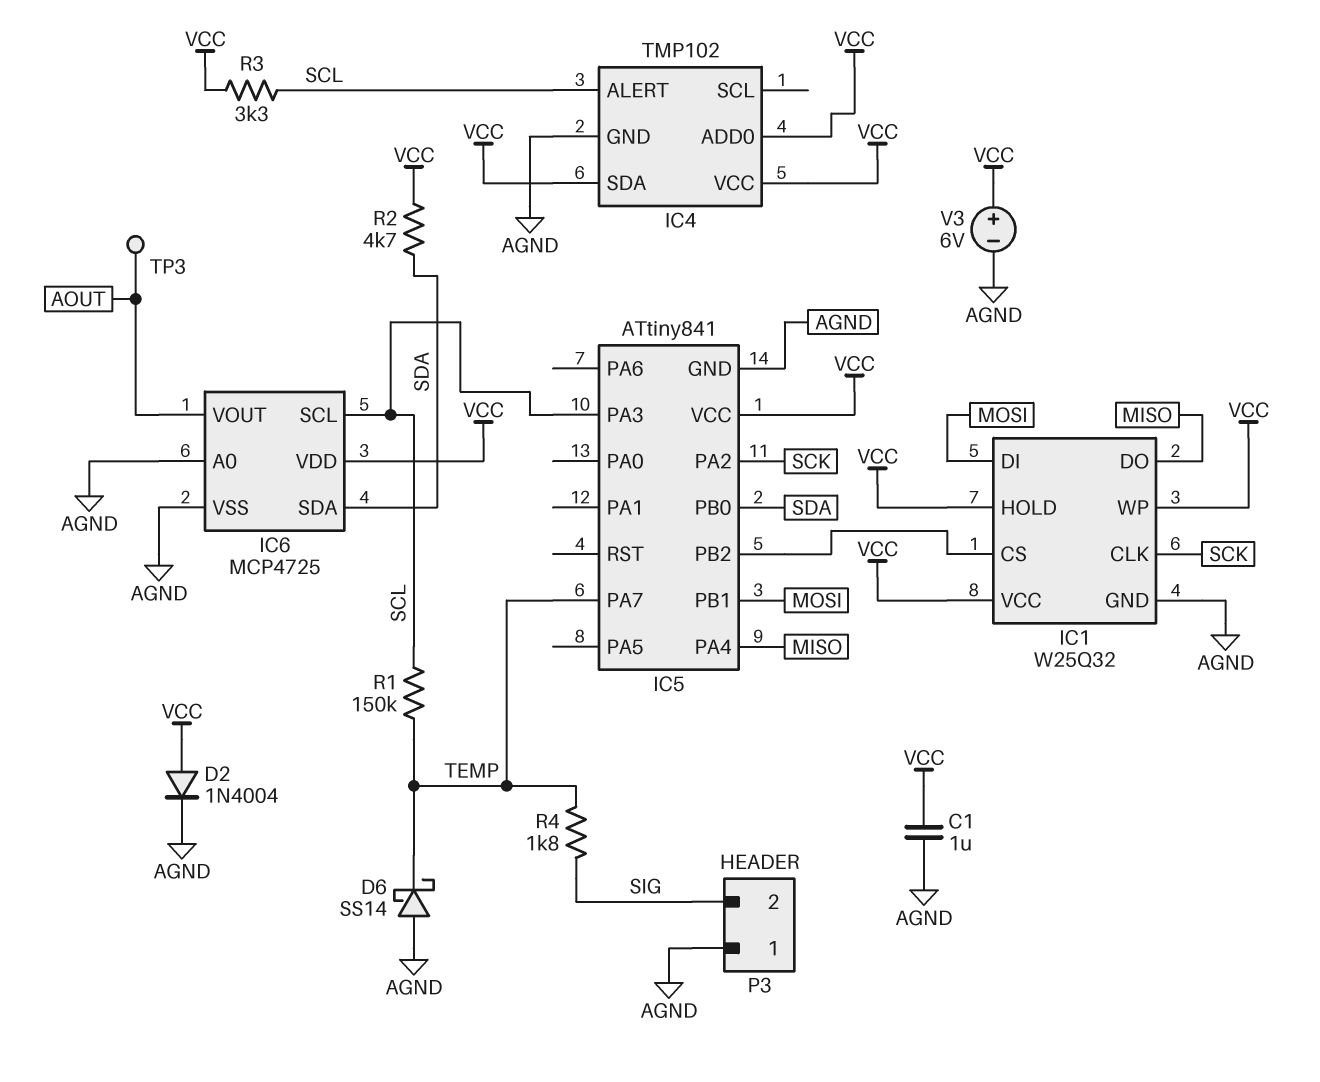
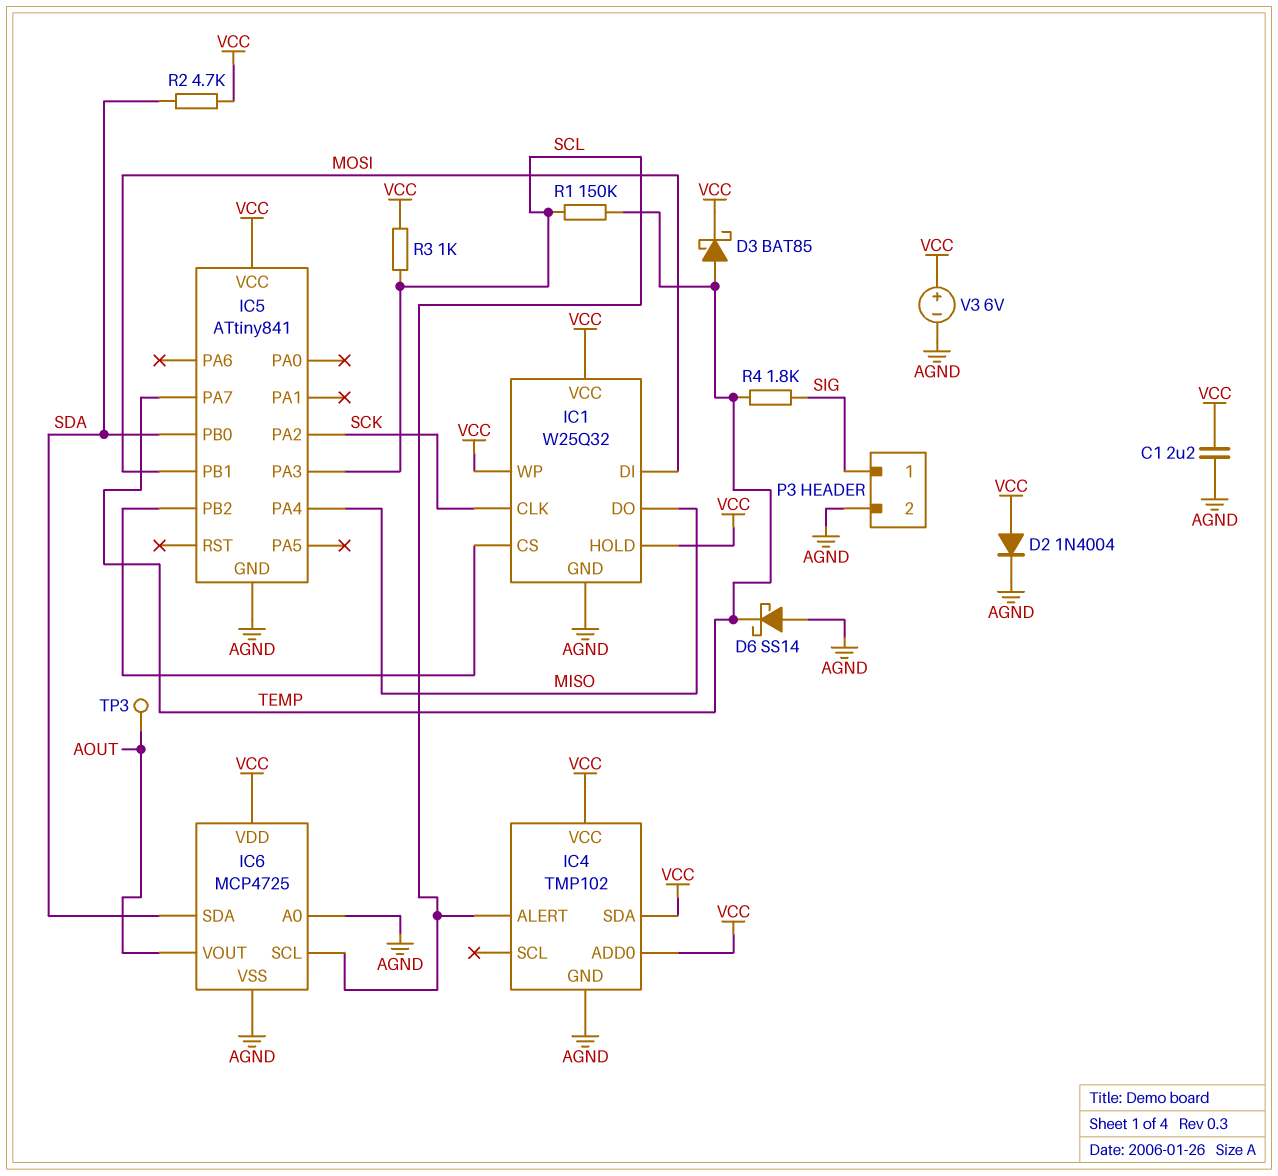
C1: 1uF (AGND, VCC) -> 2.2uF (AGND, VCC)
D3: none -> schottky BAT85 (A TEMP, K VCC)
P3 pin 1: AGND -> SIG
P3 pin 2: SIG -> AGND
R3: 3.3k (SCL, VCC) -> 1k (SCL, VCC)

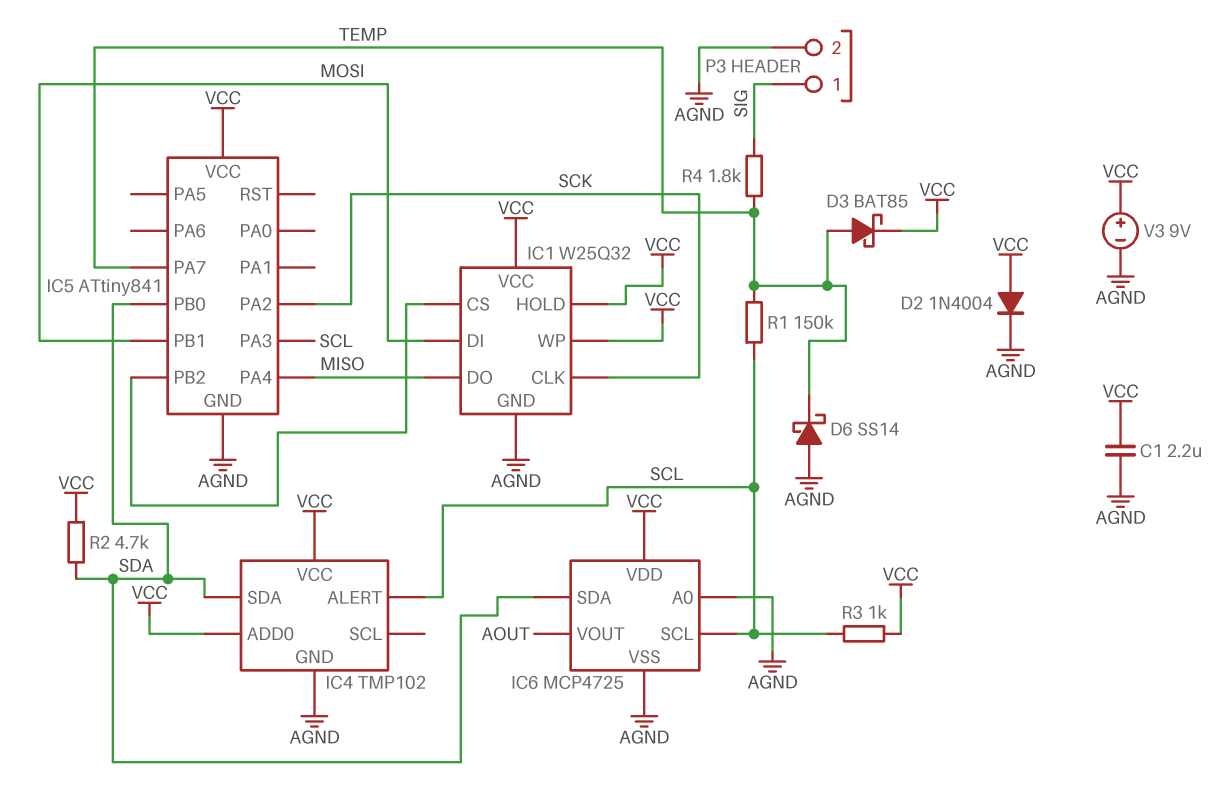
IC4 pin SDA: VCC -> SDA
TP3: test point (AOUT) -> none
V3: 6V (plus VCC, minus AGND) -> 9V (plus VCC, minus AGND)

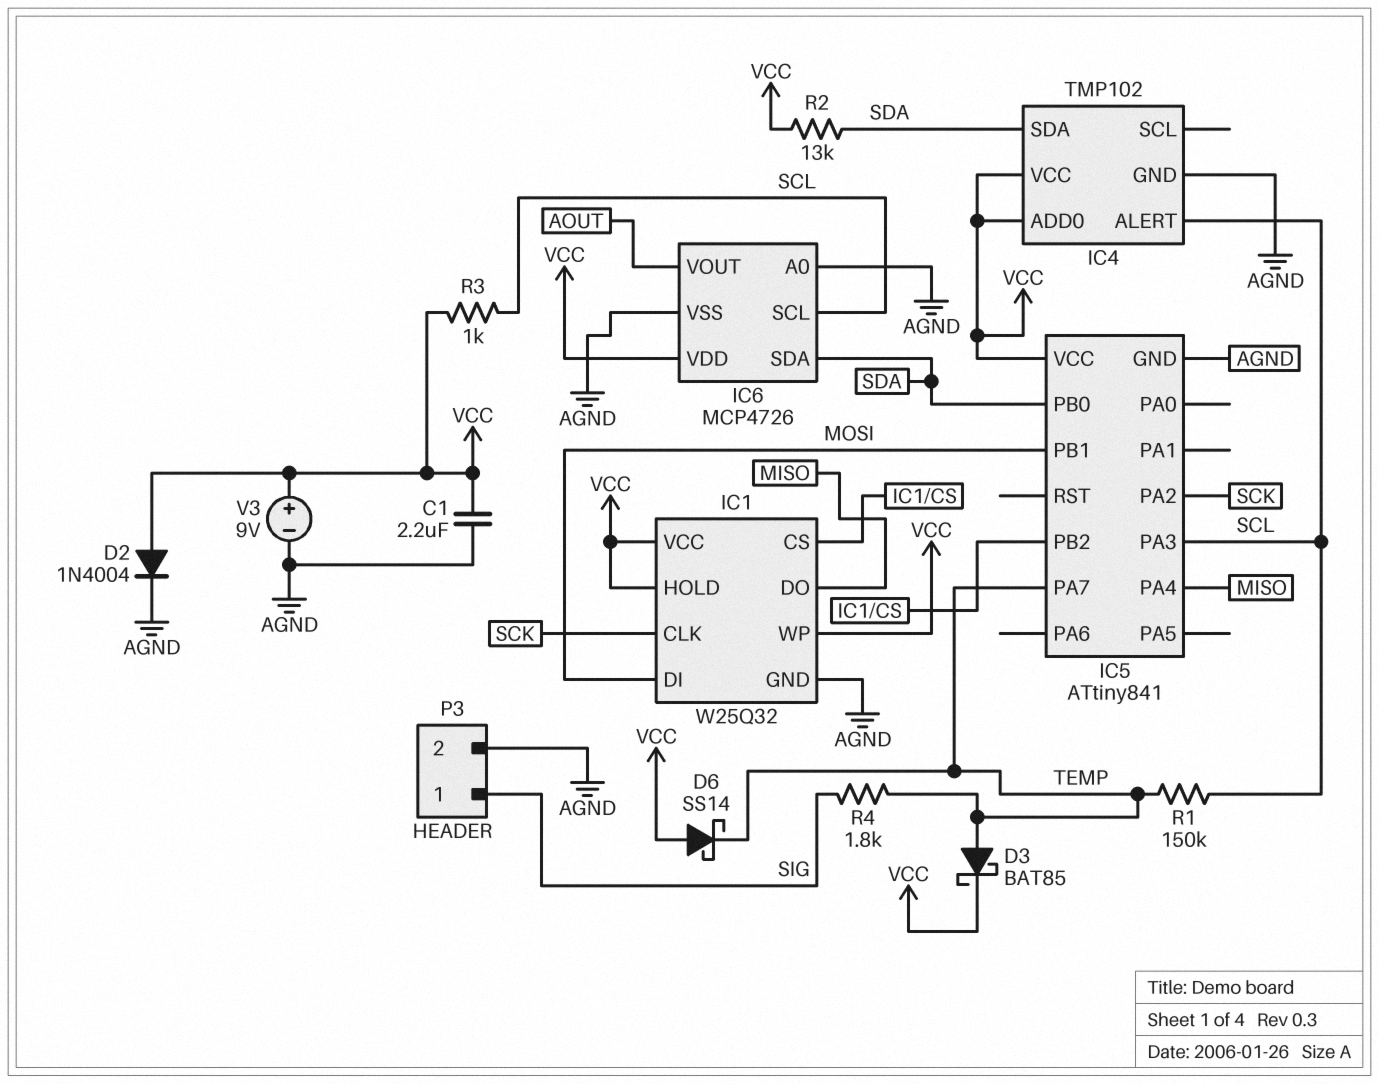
D6: schottky SS14 (A AGND, K TEMP) -> schottky SS14 (A VCC, K TEMP)
IC6: MCP4725 -> MCP4726
R2: 4.7k (SDA, VCC) -> 13k (SDA, VCC)

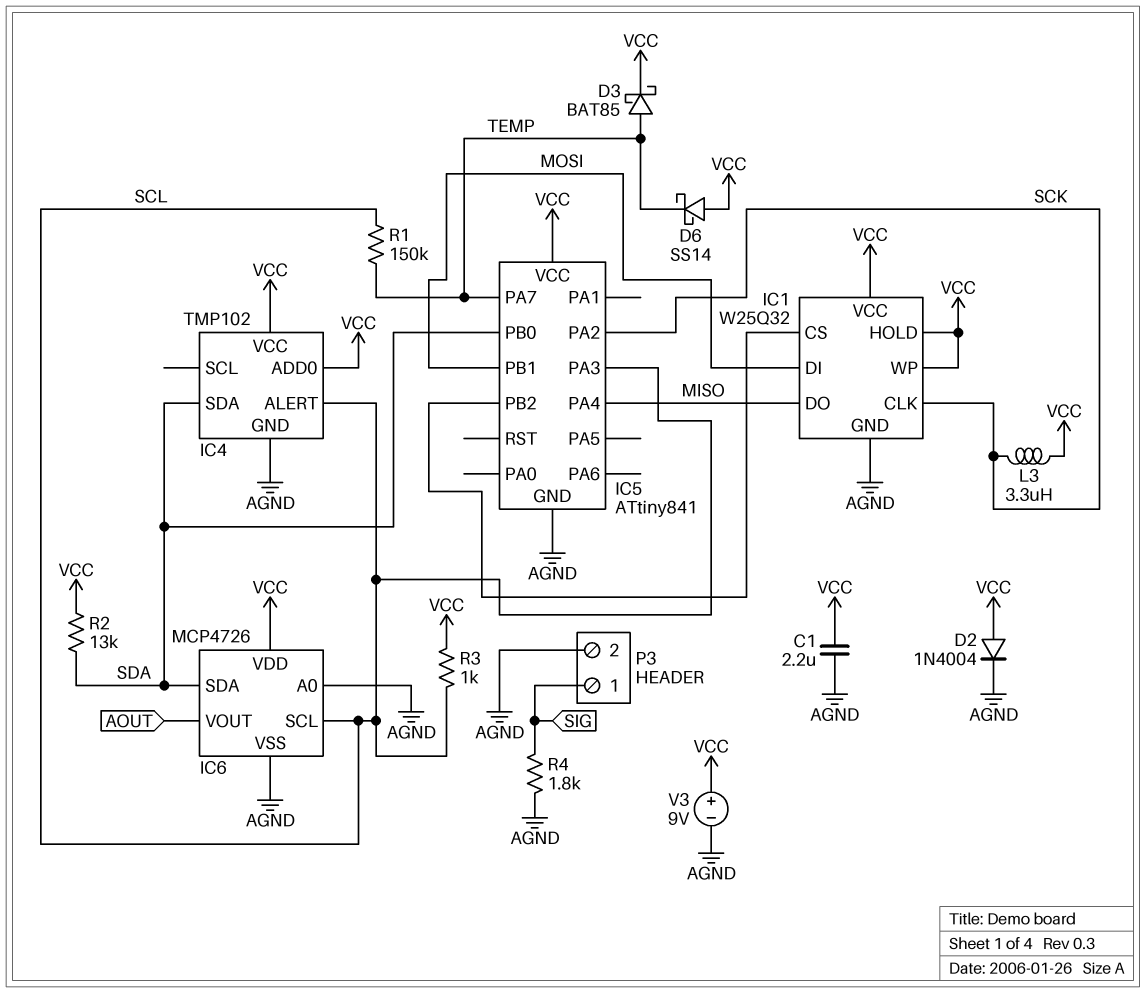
L3: none -> 3.3uH (SCK, VCC)
R4: 1.8k (SIG, TEMP) -> 1.8k (AGND, SIG)

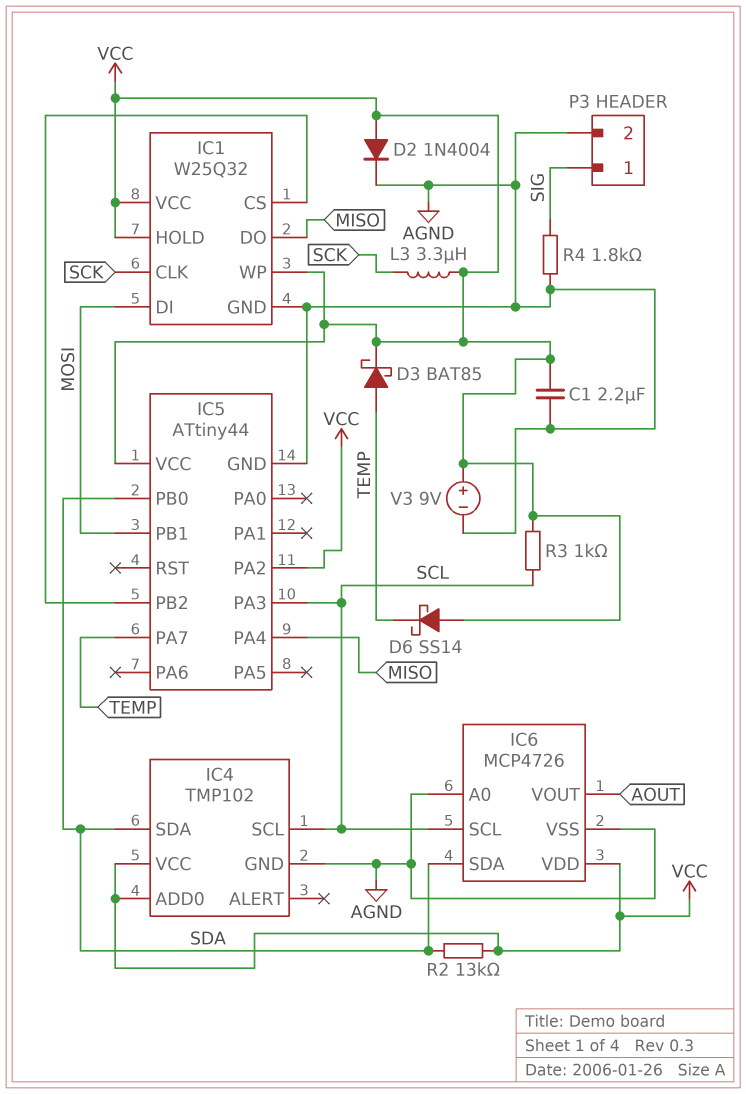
IC4 pin ALERT: SCL -> none
IC4 pin SCL: none -> SCL
IC5: ATtiny841 -> ATtiny44
IC5 pin PA2: SCK -> VCC
R1: 150k (SCL, TEMP) -> none

